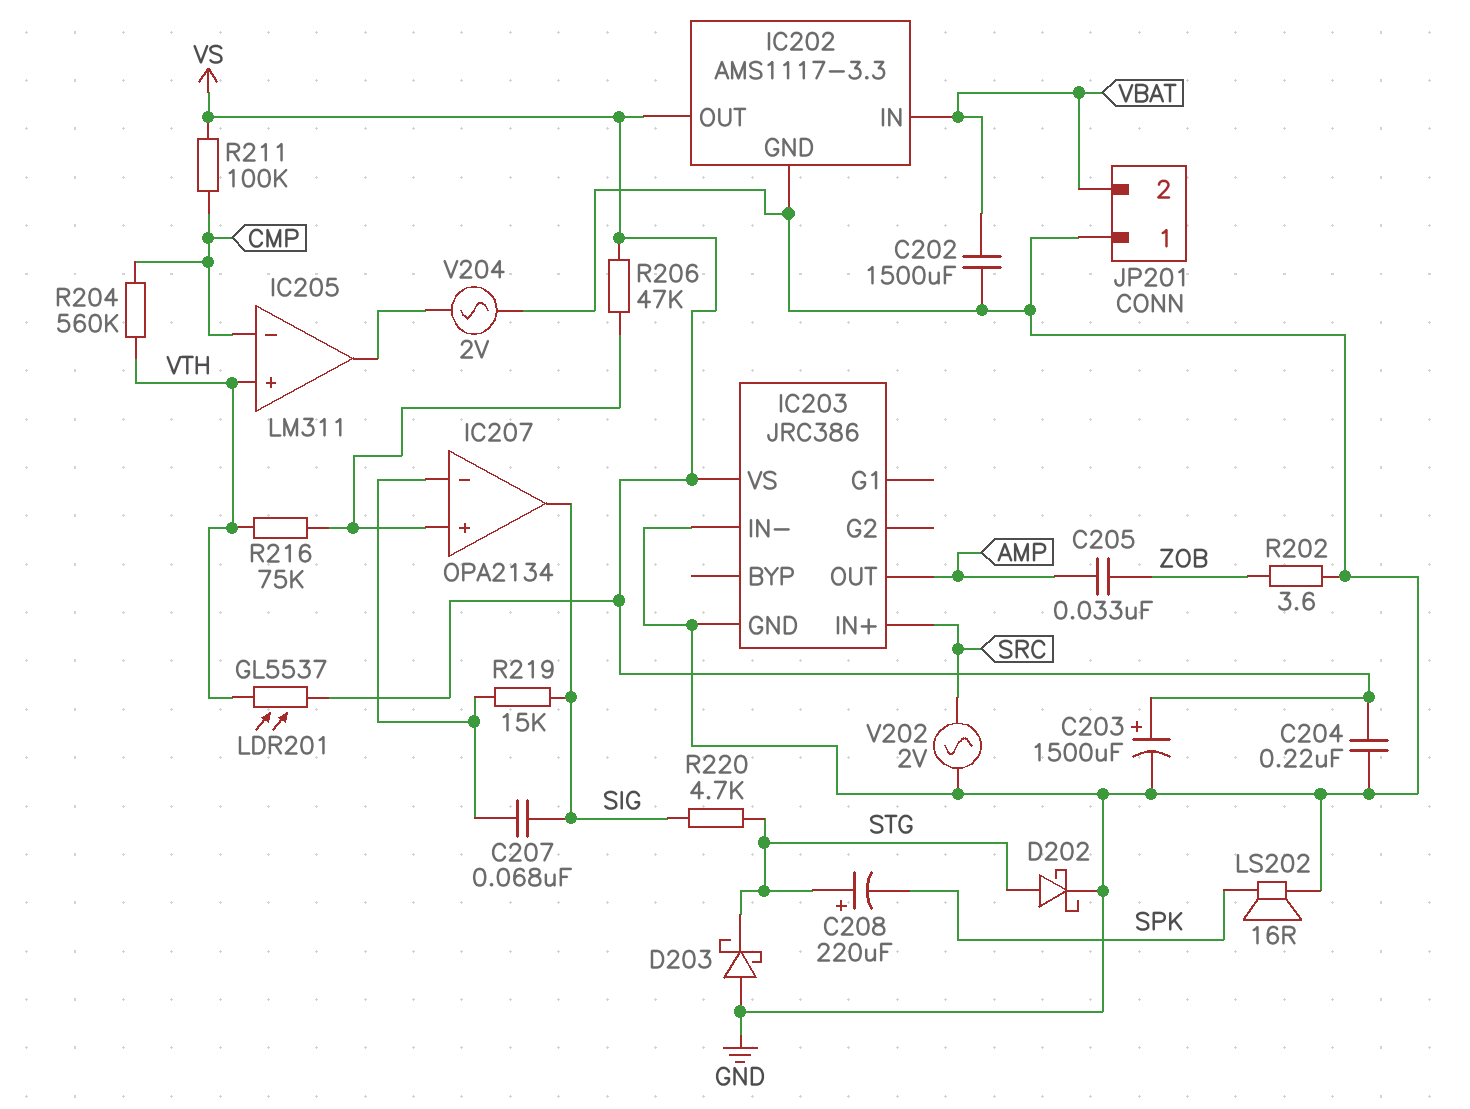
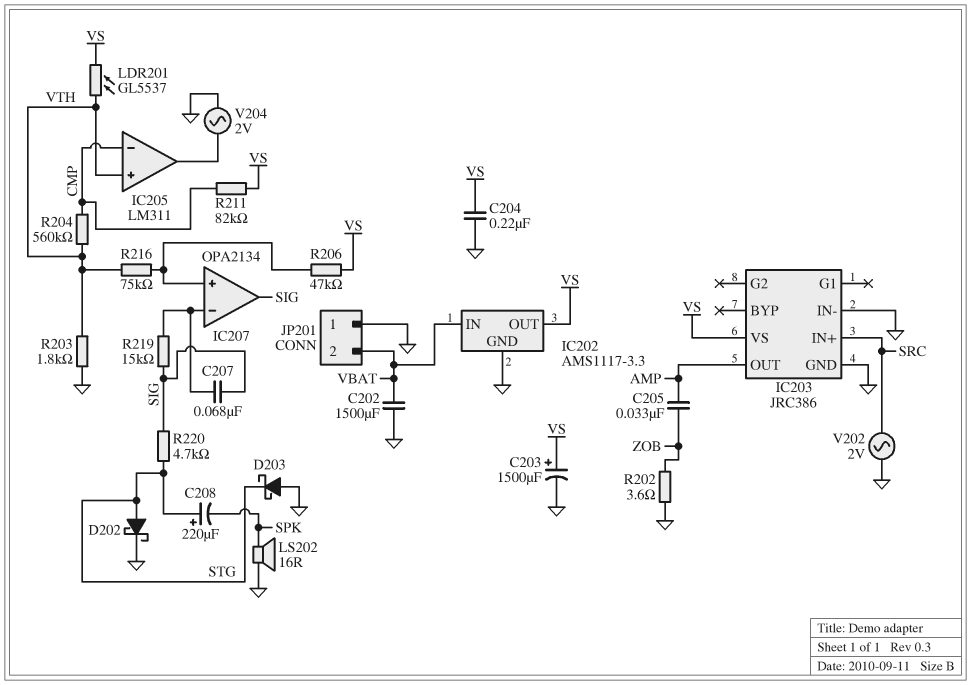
R203: none -> 1.8k (GND, VTH)
R211: 100k (CMP, VS) -> 82k (CMP, VS)

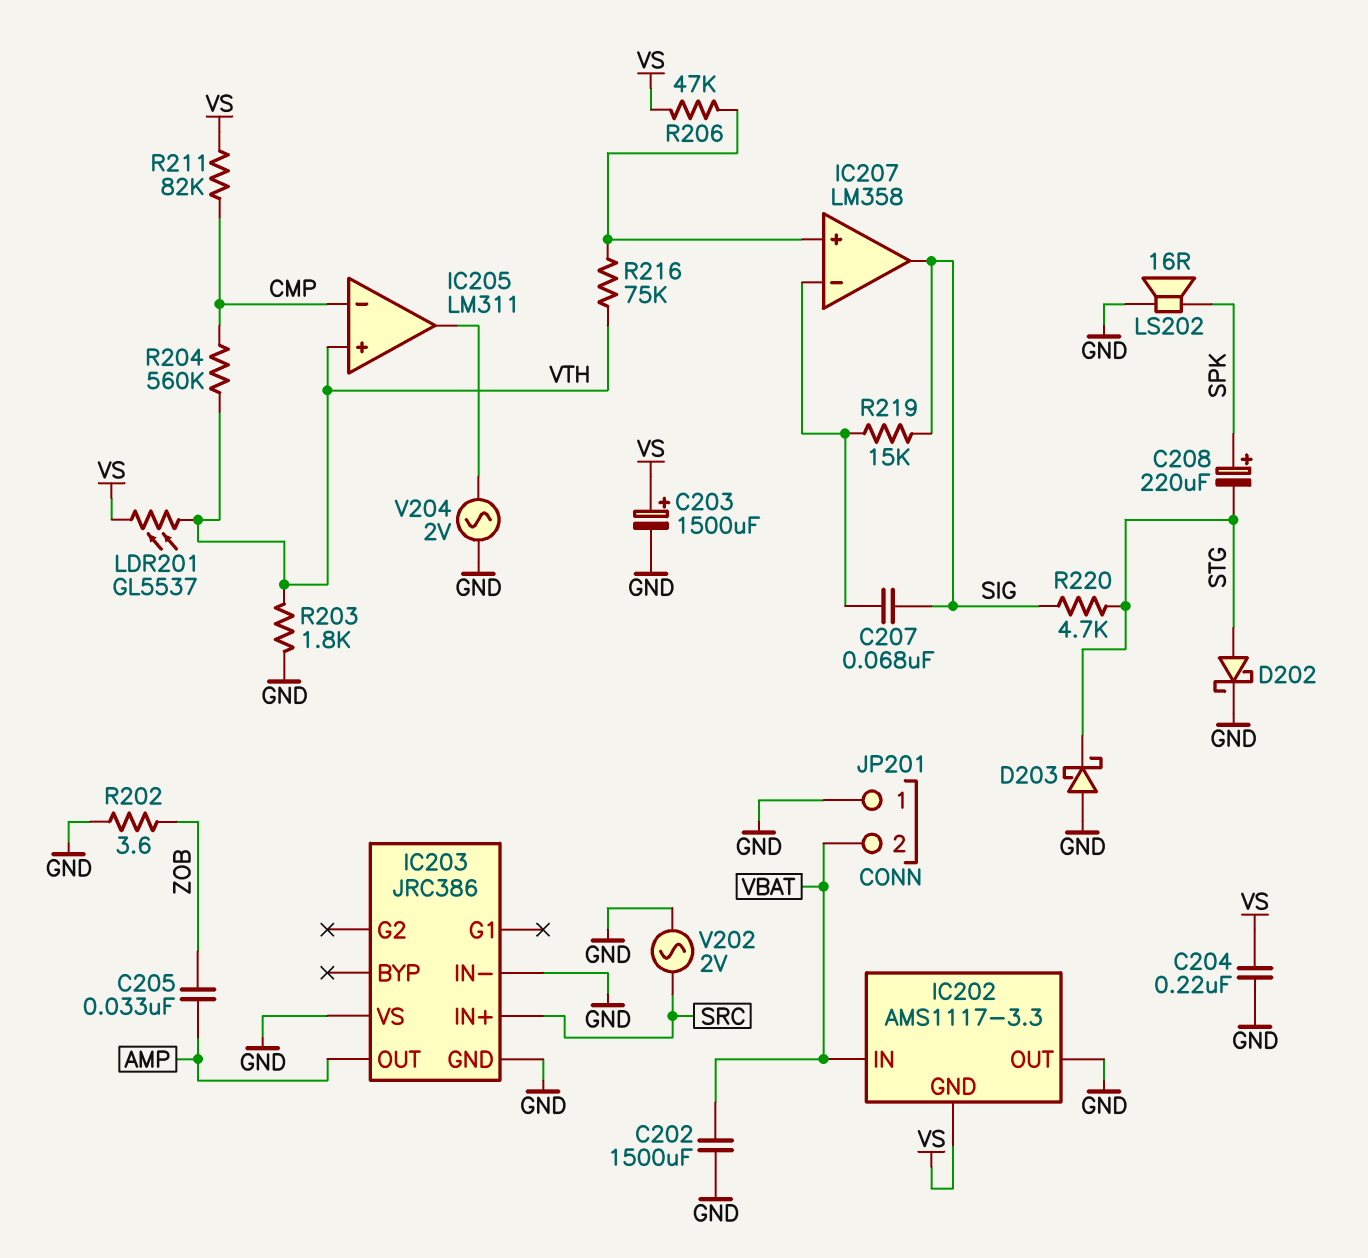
C208: 220uF (plus STG, minus SPK) -> 220uF (plus SPK, minus STG)
IC202 pin GND: GND -> VS
IC202 pin OUT: VS -> GND
IC203 pin VS: VS -> GND
IC207: OPA2134 -> LM358

